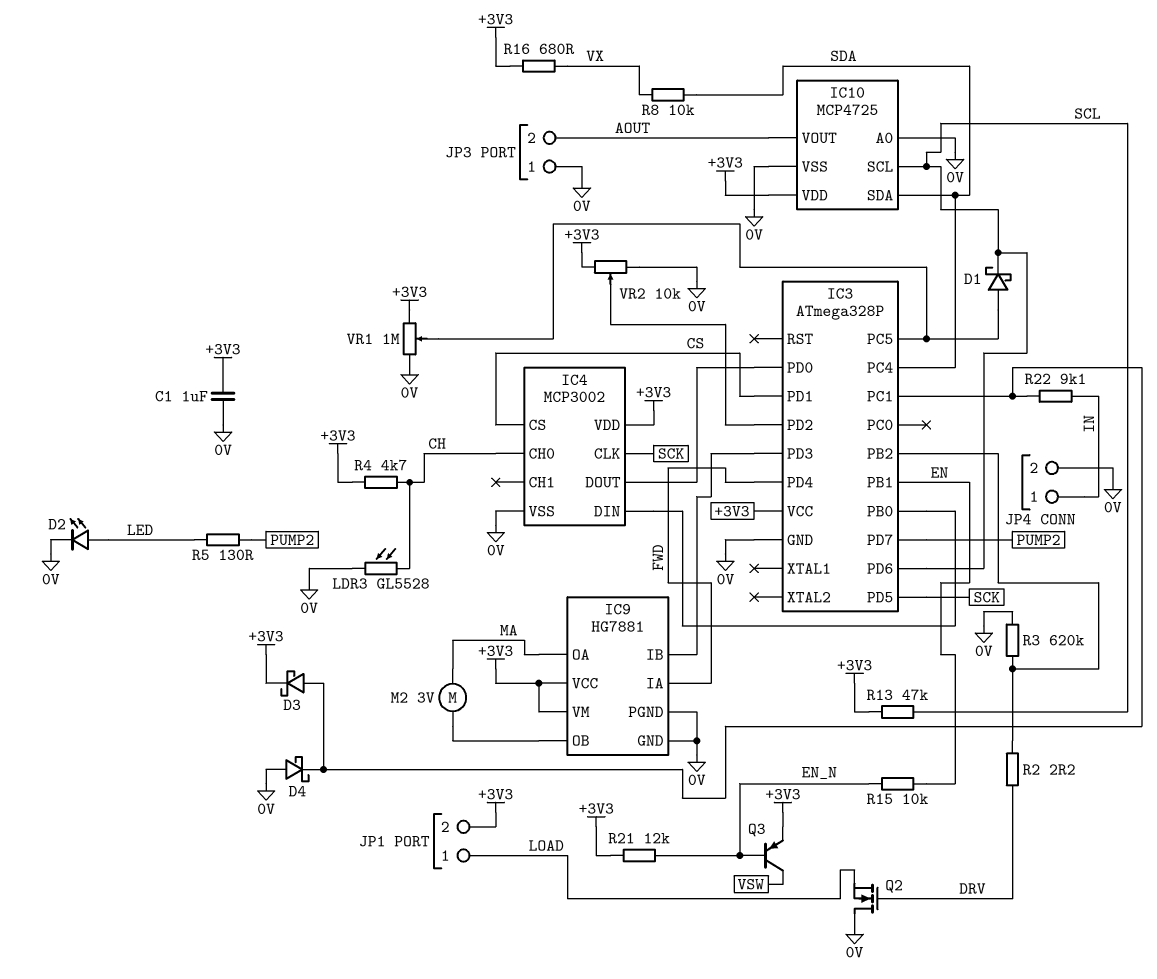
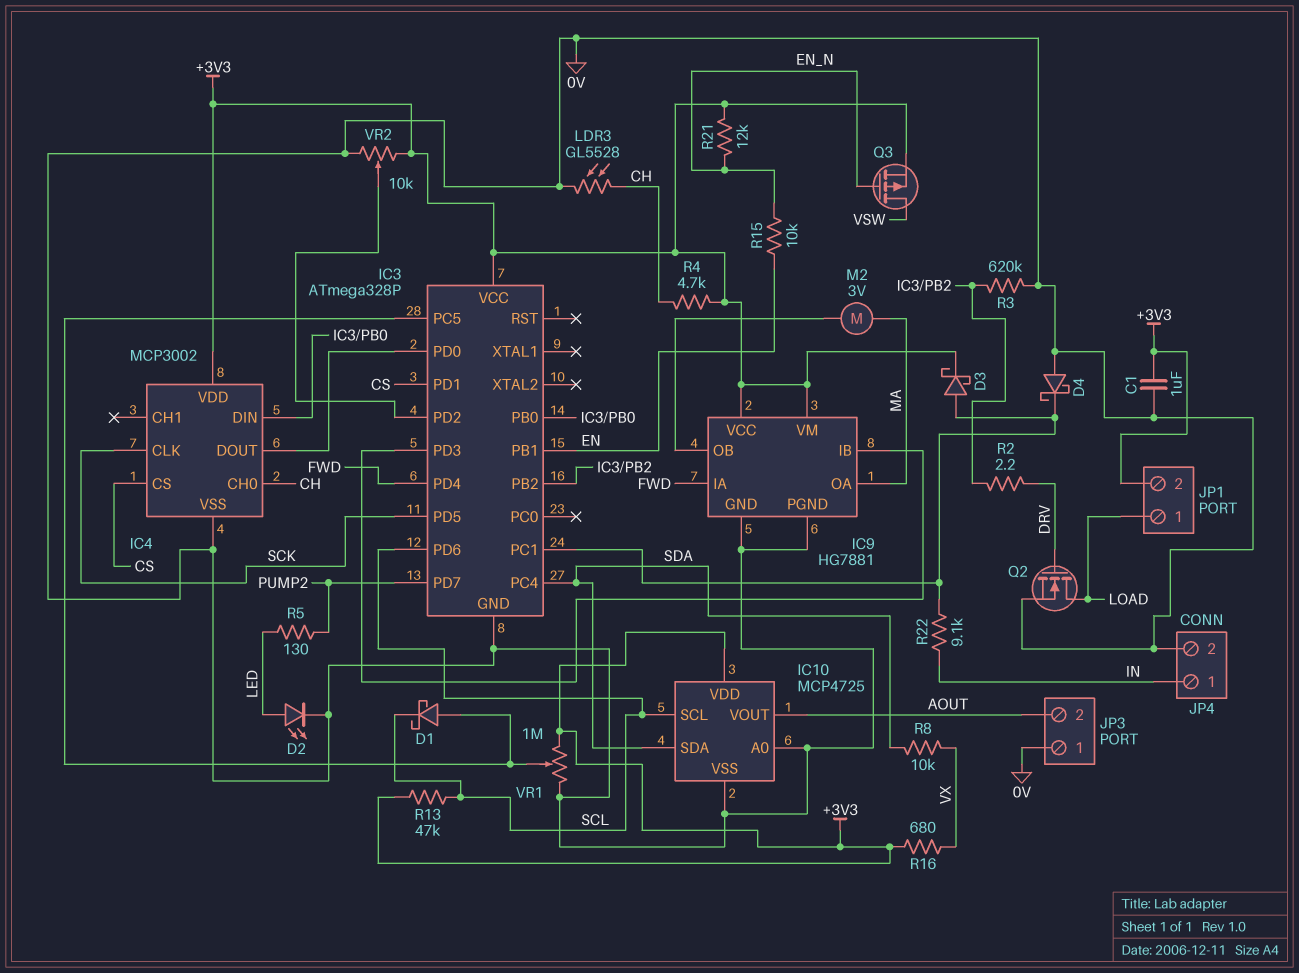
Q2: NMOS (G DRV, D 0V, S LOAD) -> NMOS (G DRV, D LOAD, S 0V)
Q3: PNP (B EN_N, C VSW, E +3V3) -> PMOS (G EN_N, D VSW, S +3V3)

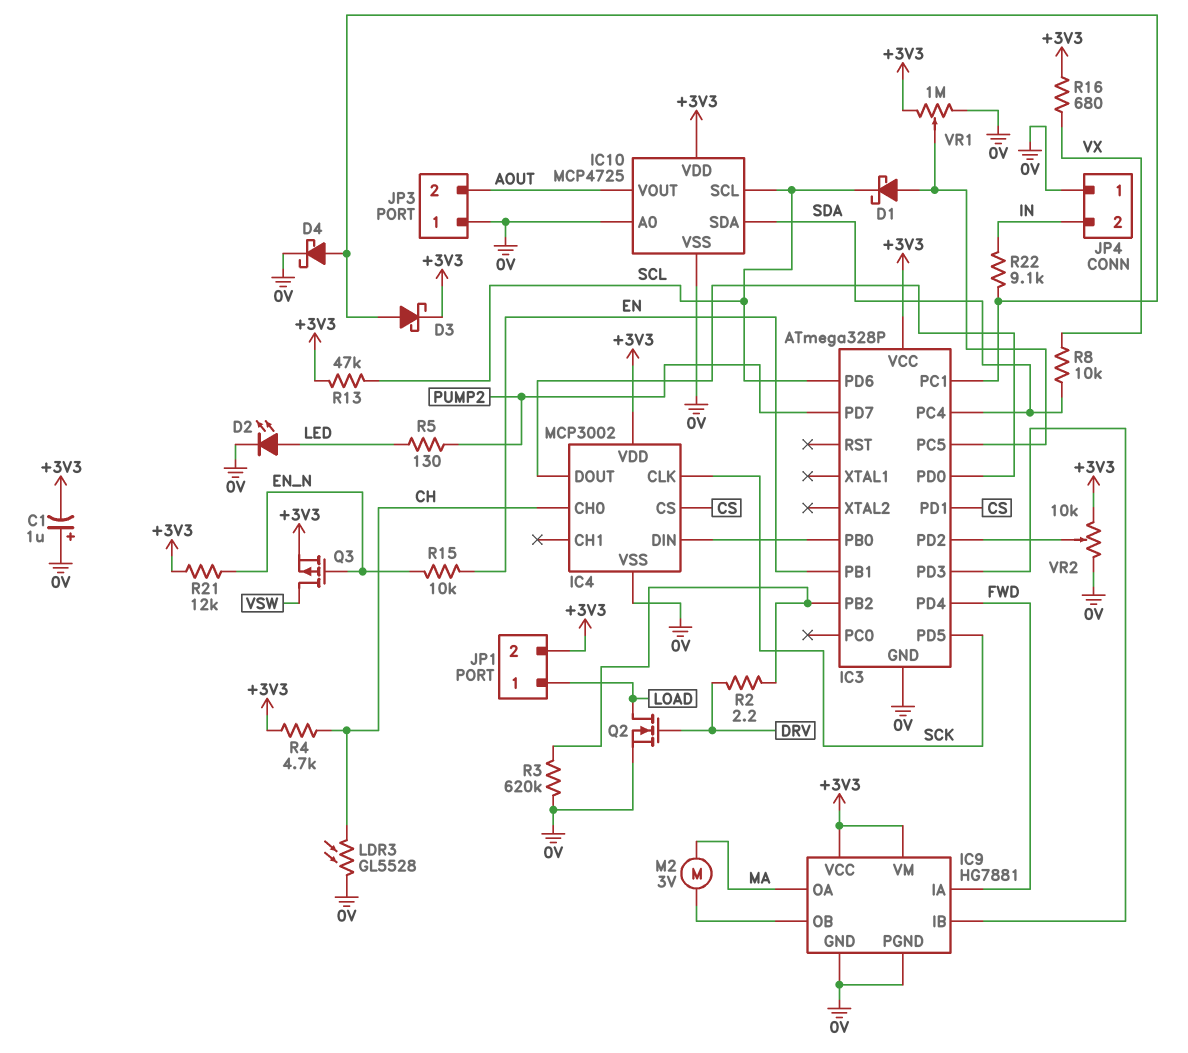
C1: 1uF (+3V3, 0V) -> 1uF (plus 0V, minus +3V3)
D4: schottky (A 0V, K IC3/PC1) -> schottky (A IC3/PC1, K 0V)
JP4 pin 1: IN -> 0V
JP4 pin 2: 0V -> IN

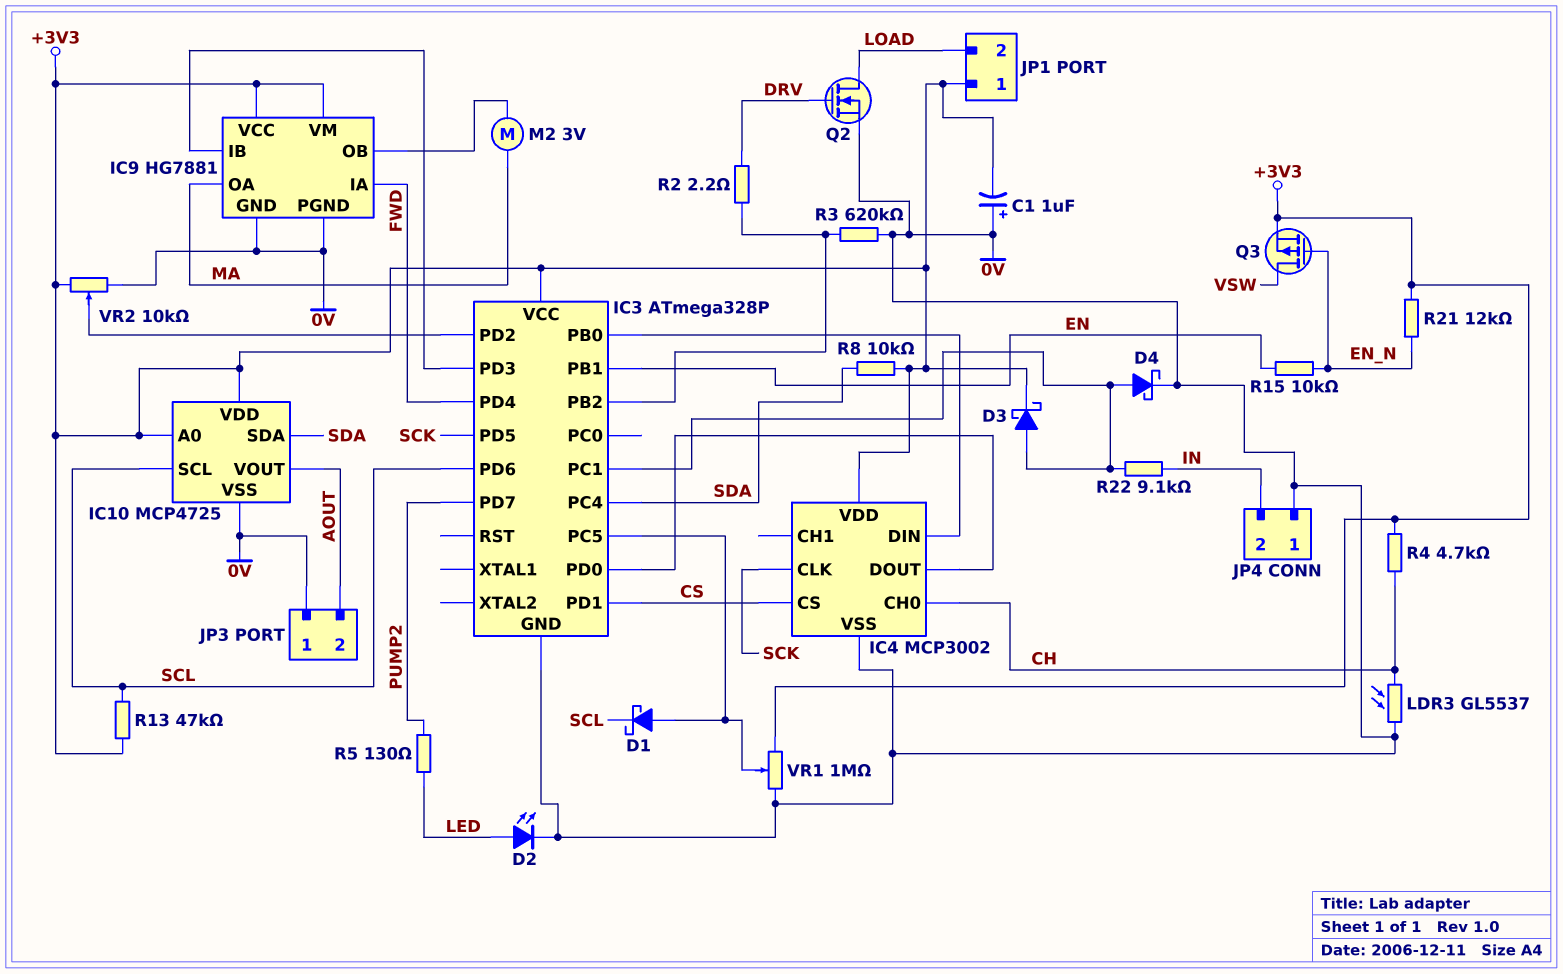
IC10 pin A0: 0V -> +3V3
JP1 pin 1: LOAD -> +3V3
JP1 pin 2: +3V3 -> LOAD
LDR3: GL5528 (0V, CH) -> GL5537 (0V, CH)
R8: 10k (SDA, VX) -> 10k (+3V3, SDA)
R16: 680 (+3V3, VX) -> none

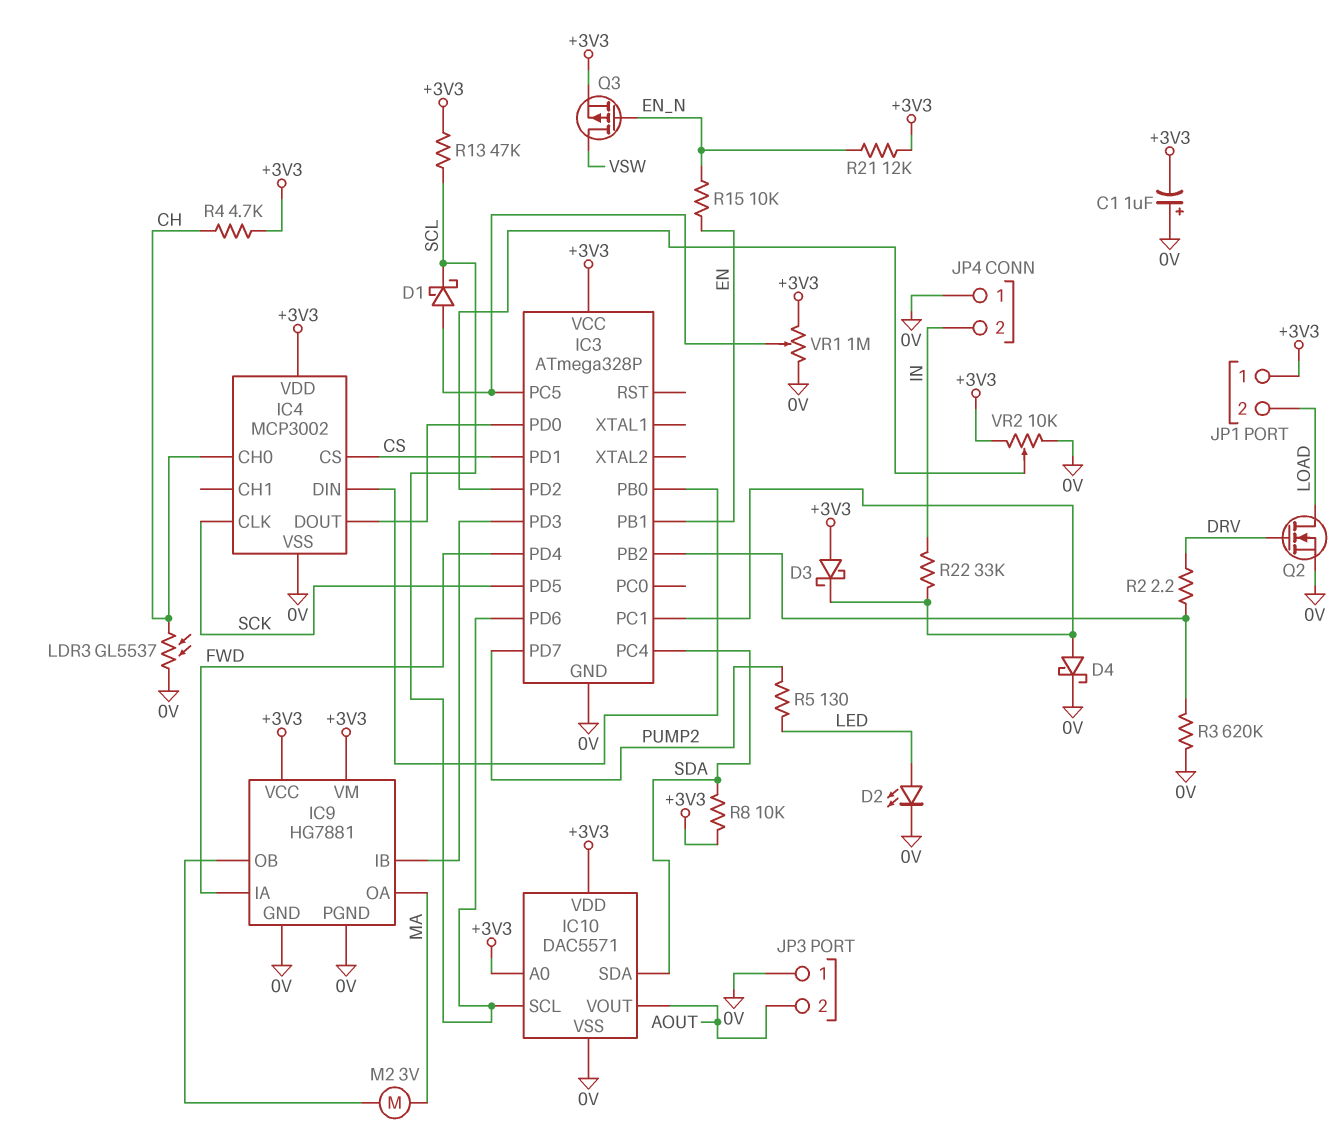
D3: schottky (A IC3/PC1, K +3V3) -> schottky (A +3V3, K IC3/PC1)
IC10: MCP4725 -> DAC5571
R22: 9.1k (IC3/PC1, IN) -> 33k (IC3/PC1, IN)

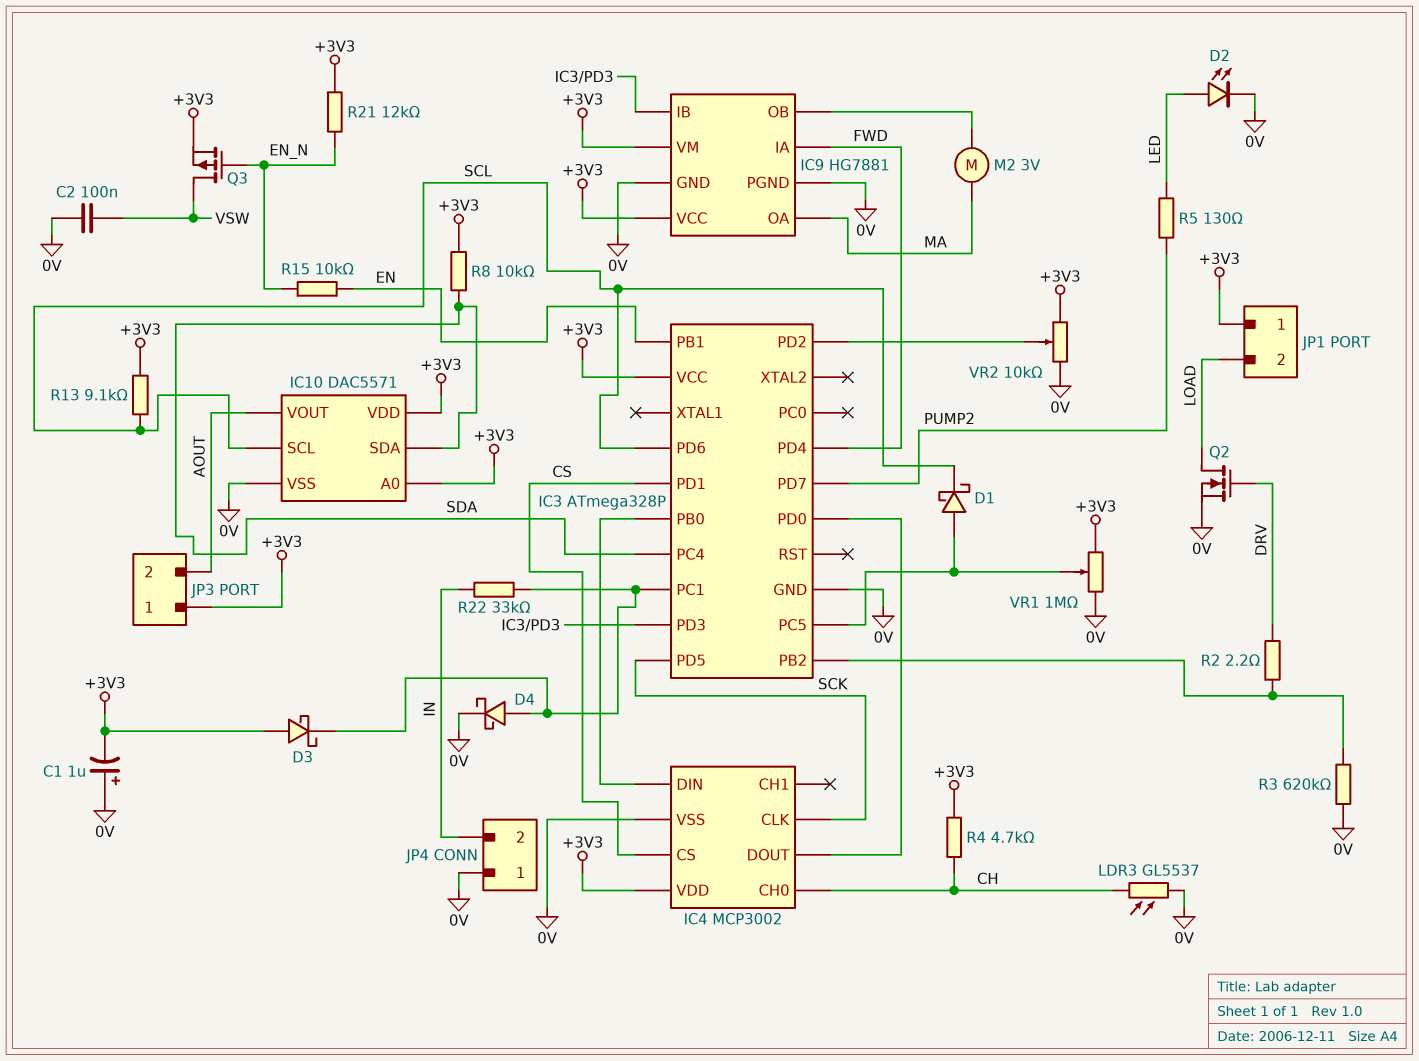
C2: none -> 100nF (0V, VSW)
JP3 pin 1: 0V -> +3V3
R13: 47k (+3V3, SCL) -> 9.1k (+3V3, SCL)

